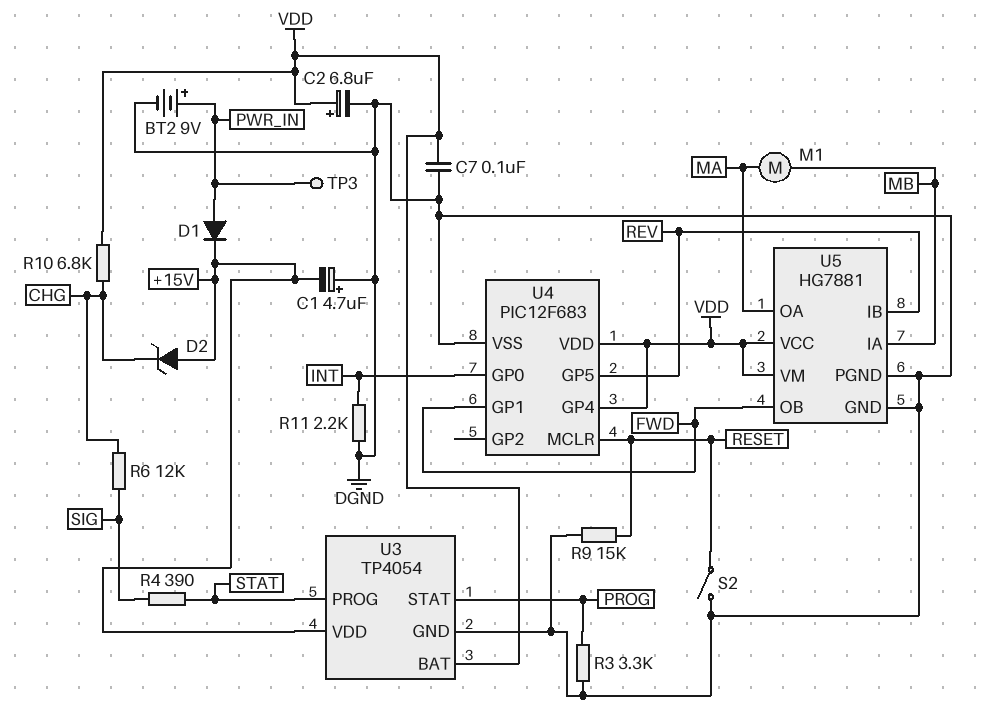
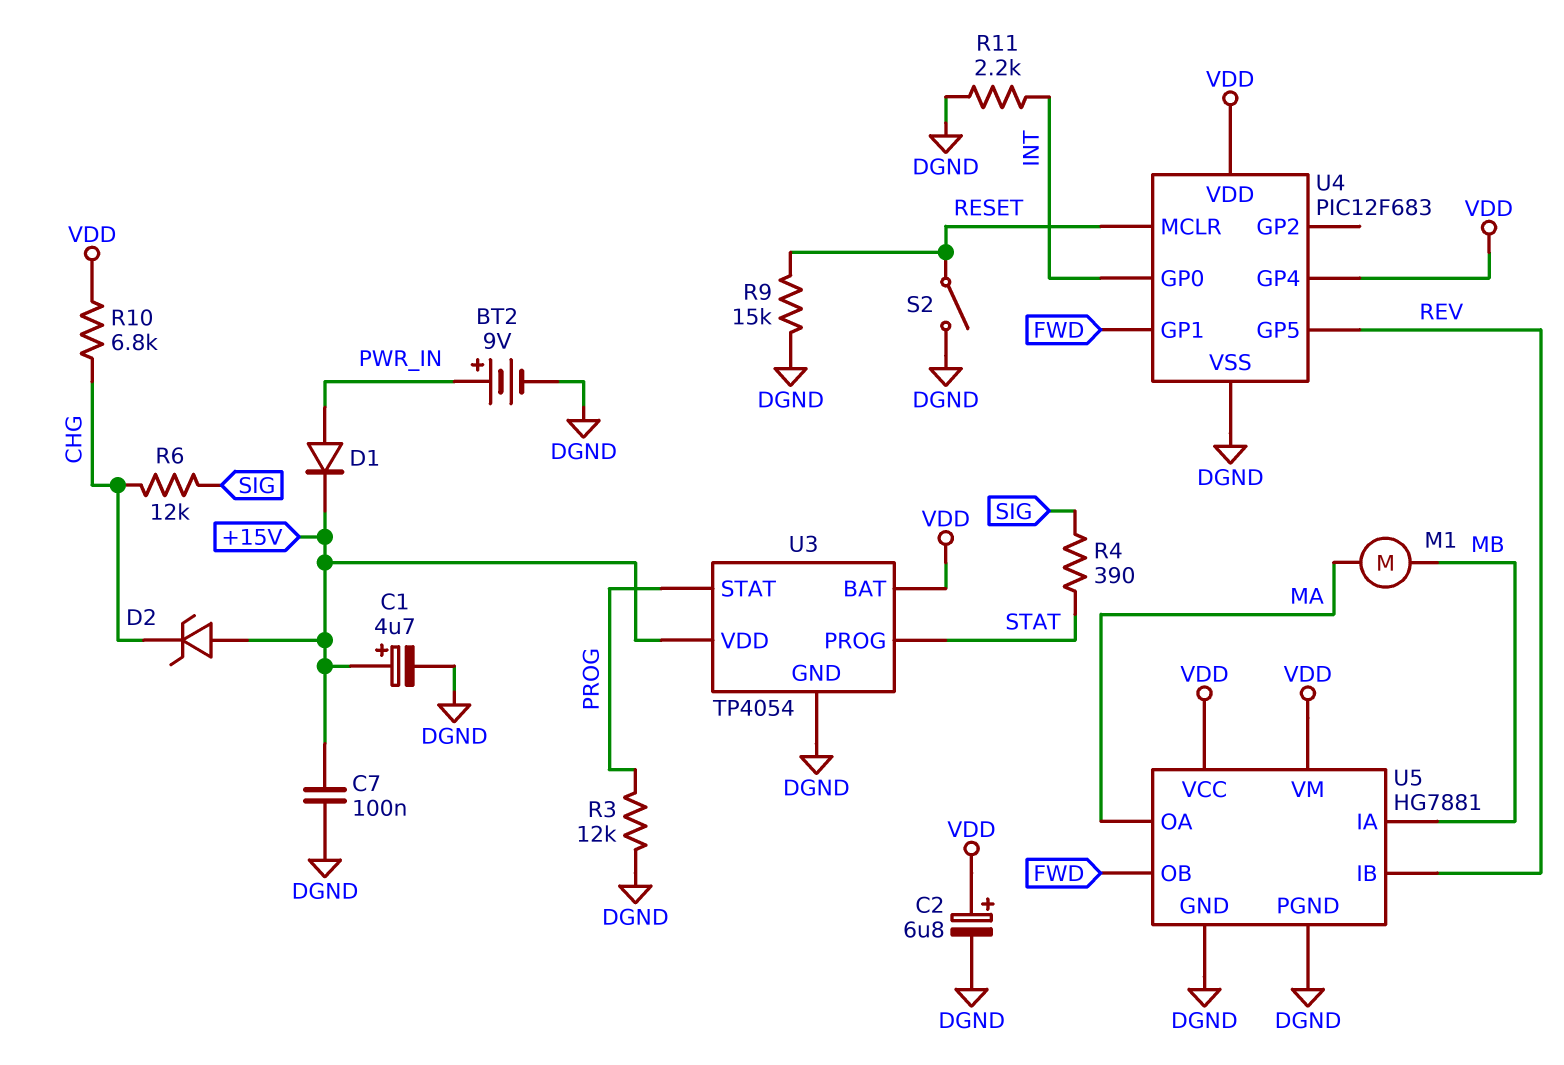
C1: 4.7uF (plus DGND, minus +15V) -> 4.7uF (plus +15V, minus DGND)
C7: 100nF (DGND, VDD) -> 100nF (+15V, DGND)
R3: 3.3k (DGND, PROG) -> 12k (DGND, PROG)
TP3: test point (PWR_IN) -> none

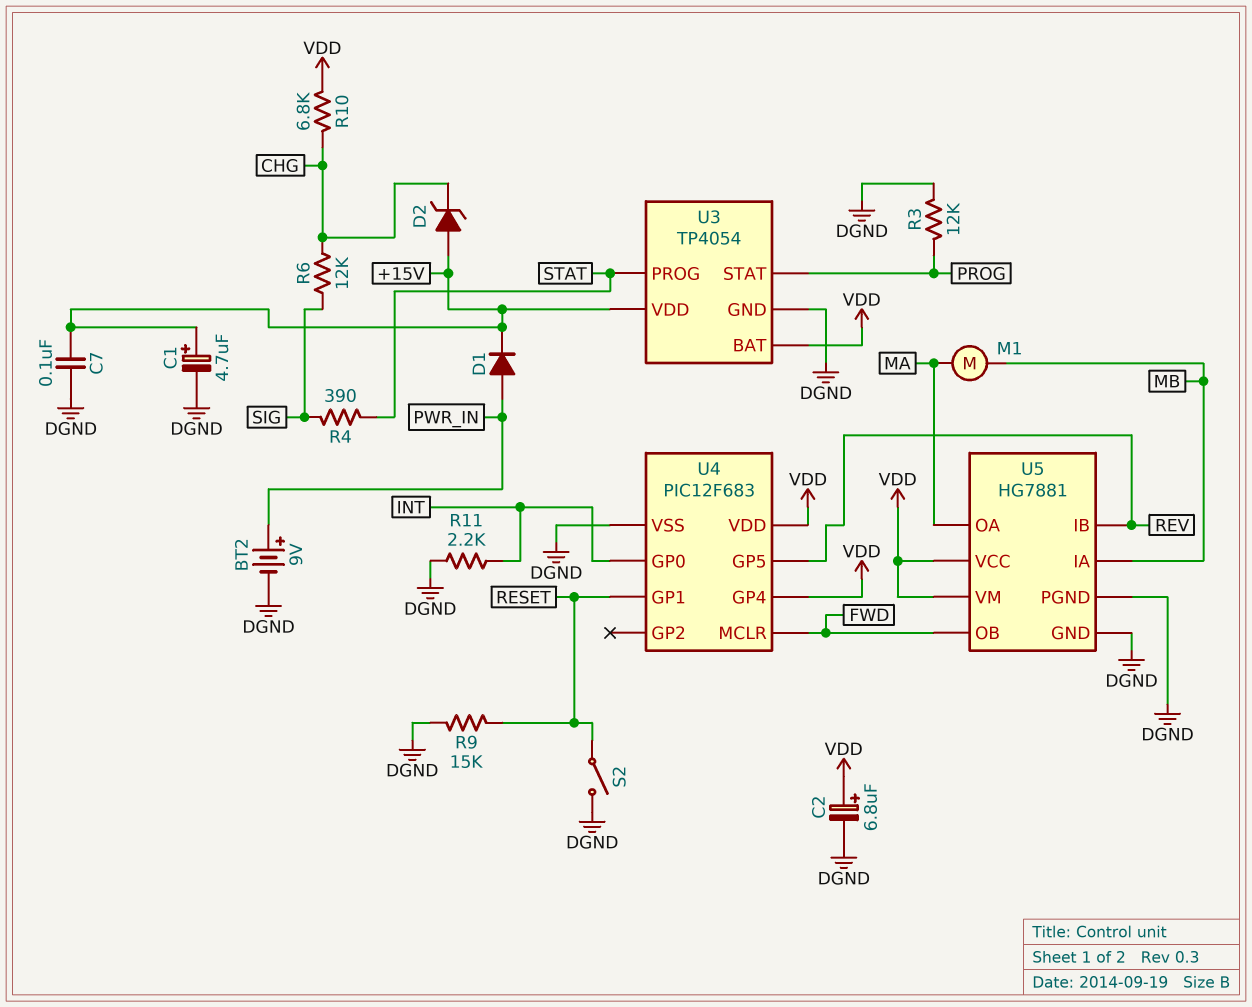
U4 pin GP1: FWD -> RESET
U4 pin MCLR: RESET -> FWD

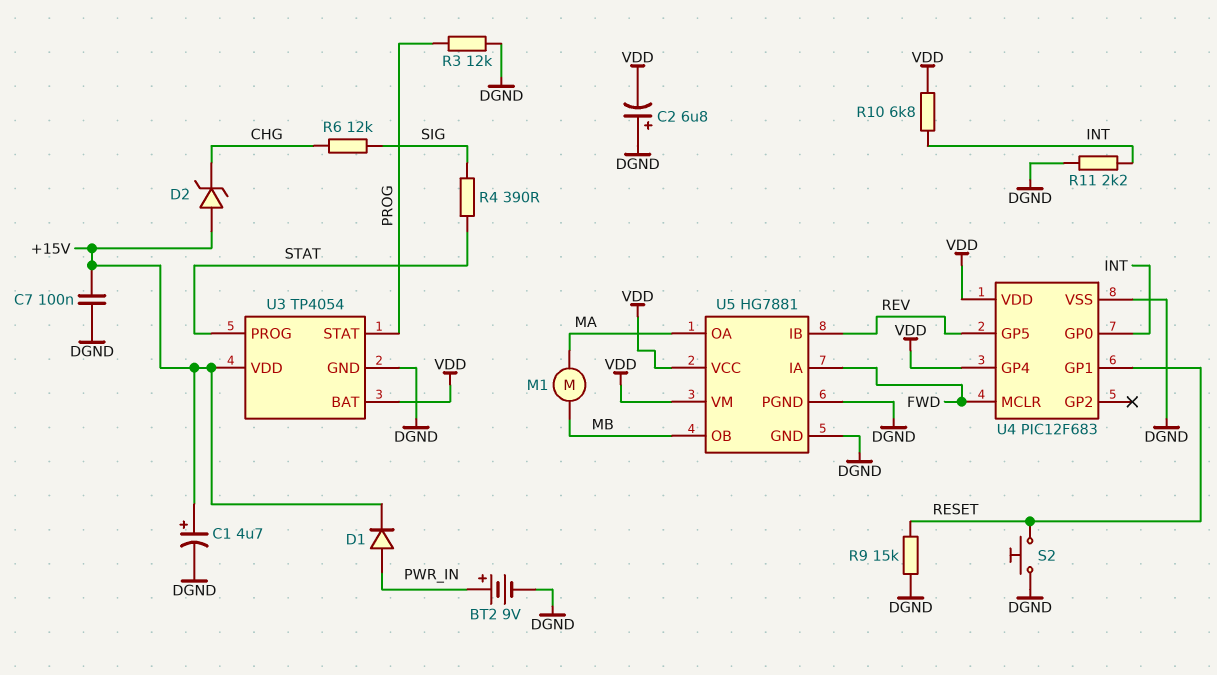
C2: 6.8uF (plus VDD, minus DGND) -> 6.8uF (plus DGND, minus VDD)
R10: 6.8k (CHG, VDD) -> 6.8k (INT, VDD)
S2: switch (DGND, RESET) -> button (DGND, RESET)
U5 pin IA: MB -> FWD
U5 pin OB: FWD -> MB

